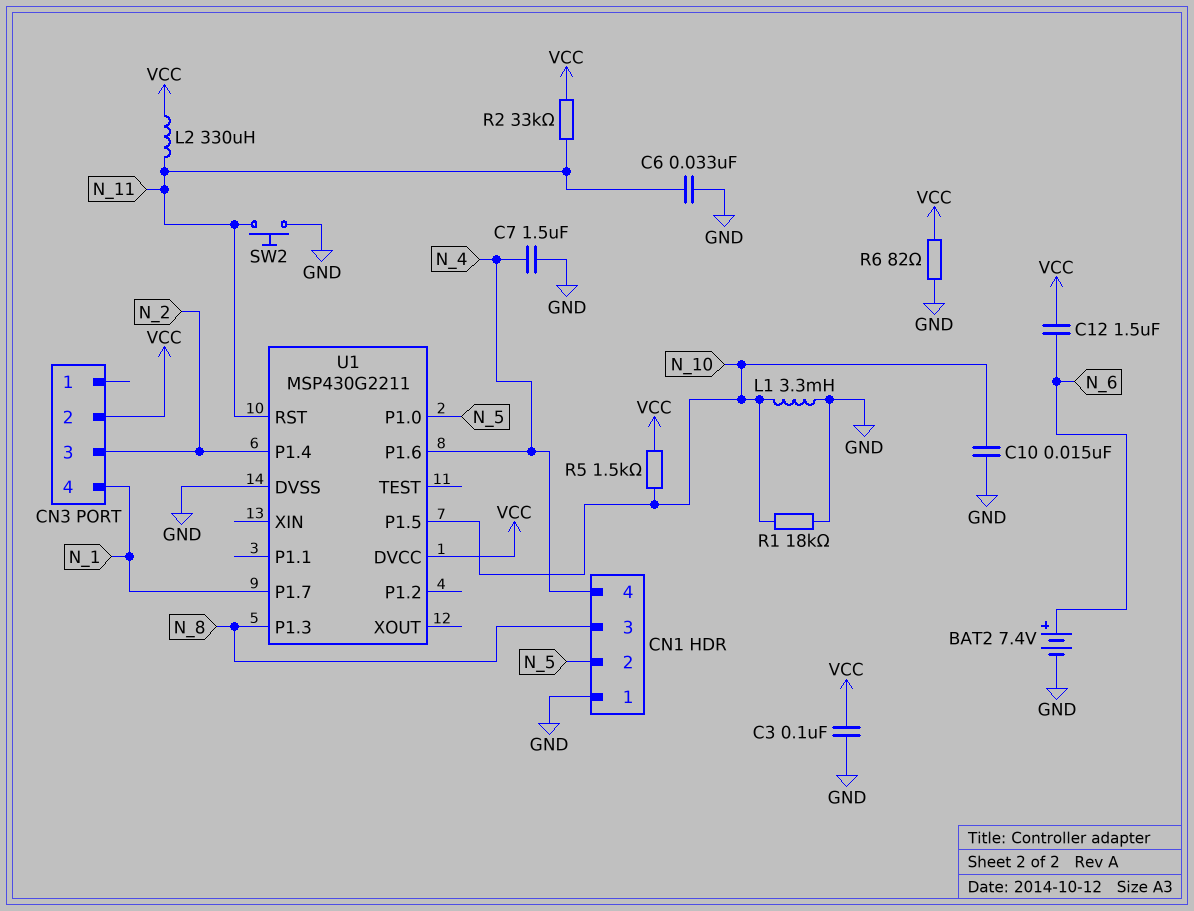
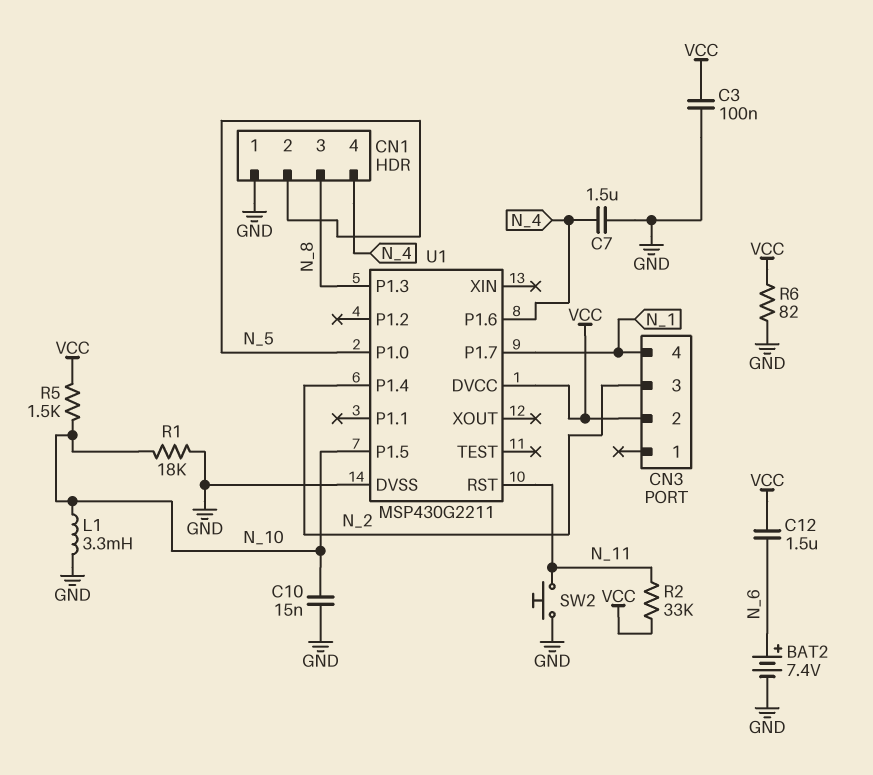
C6: 33nF (GND, N_11) -> none
L2: 330uH (N_11, VCC) -> none

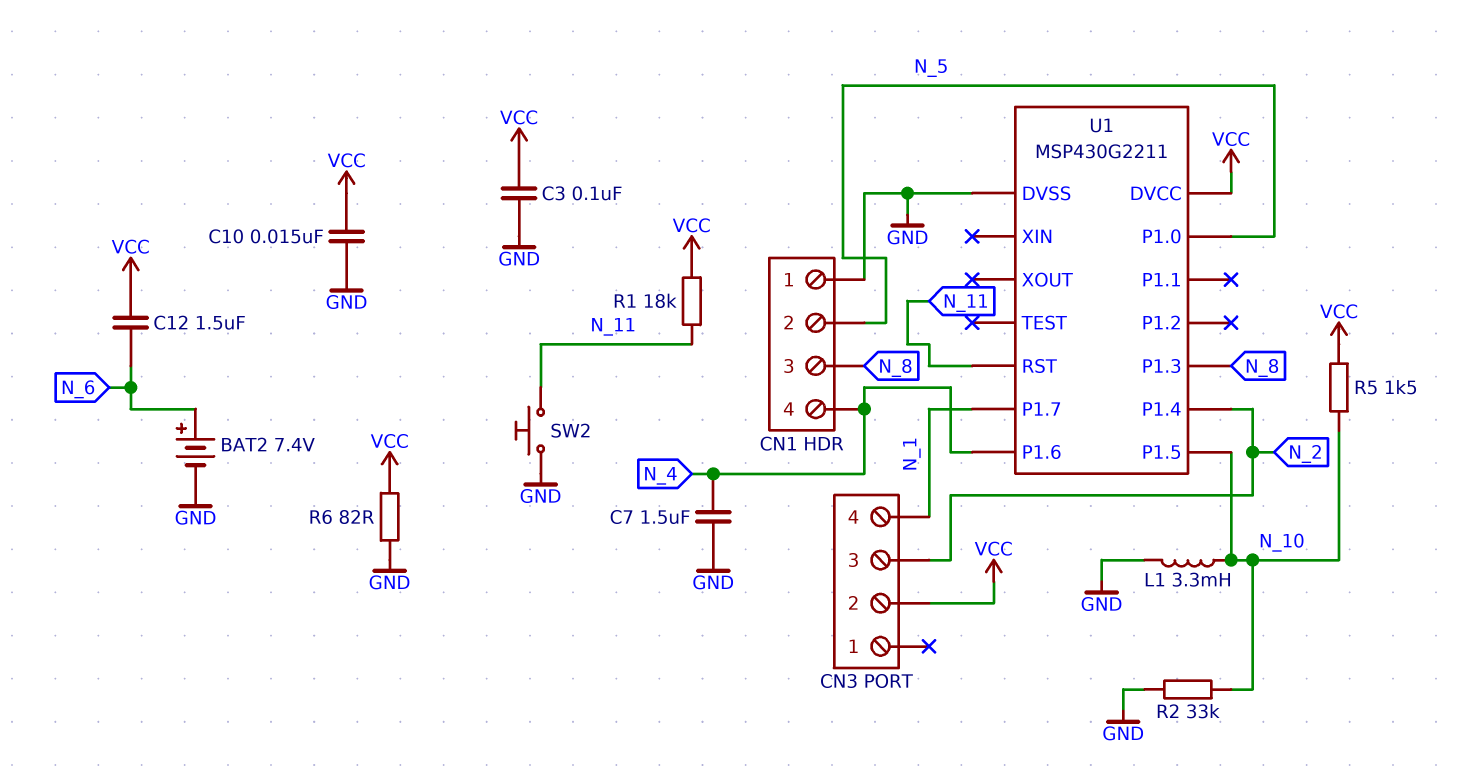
C10: 15nF (GND, N_10) -> 15nF (GND, VCC)
R1: 18k (GND, N_10) -> 18k (N_11, VCC)
R2: 33k (N_11, VCC) -> 33k (GND, N_10)

